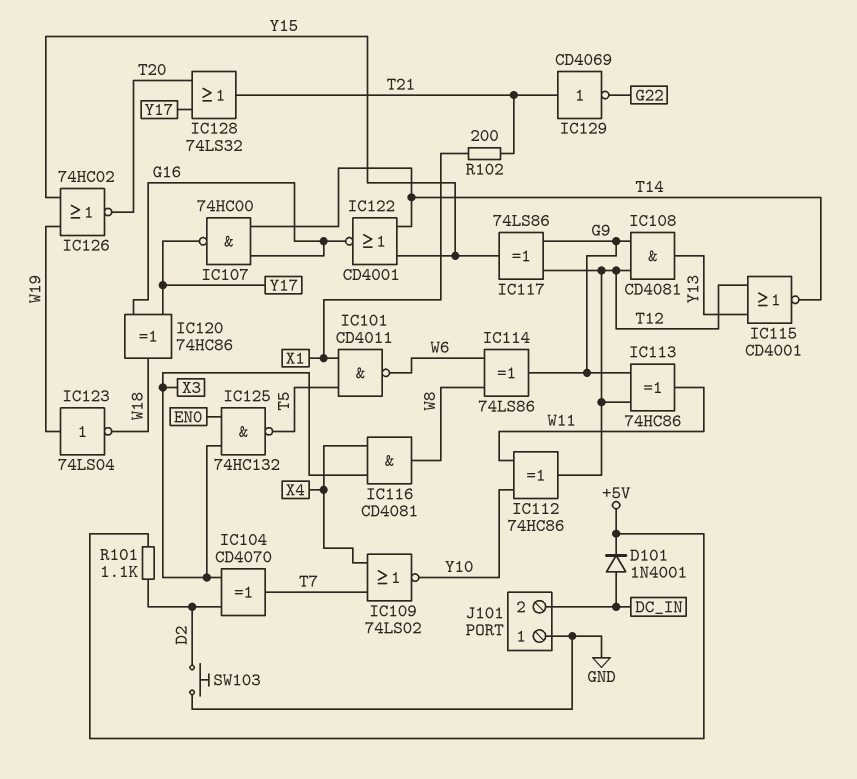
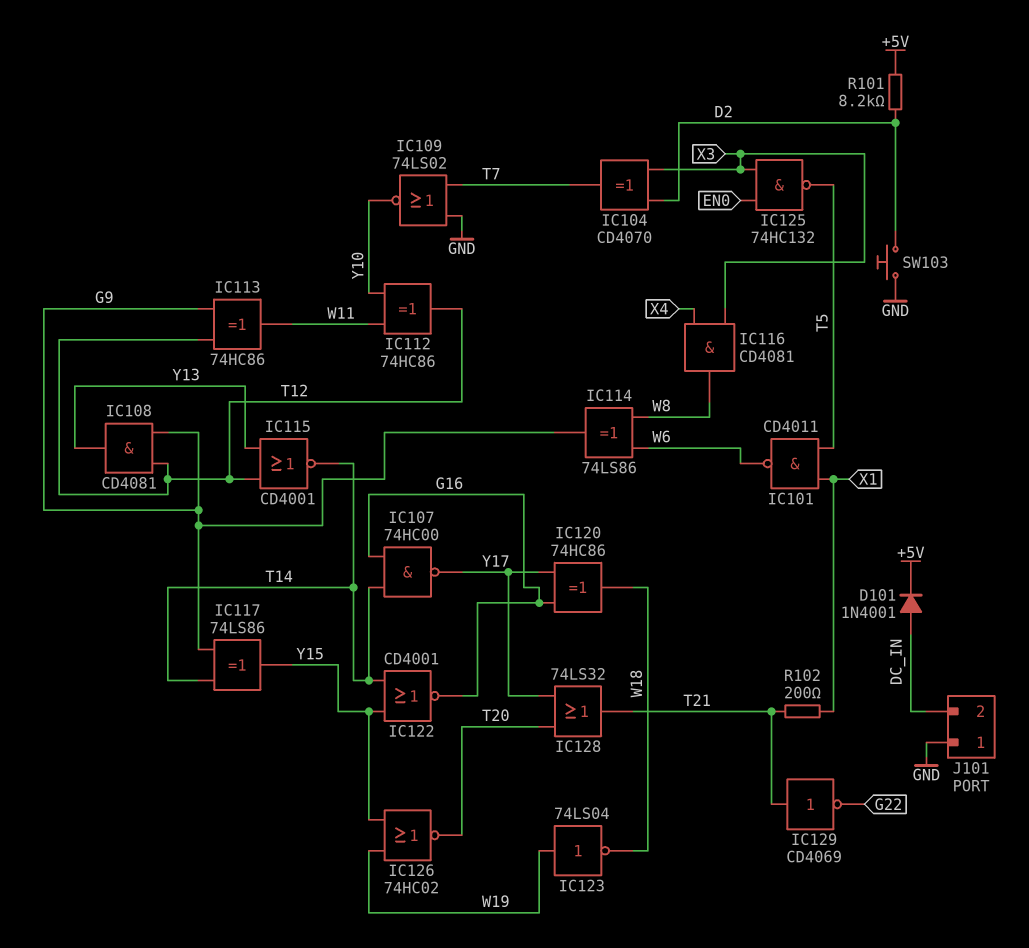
IC109: NOR 74LS02 (in T7, in X4, out Y10) -> NOR 74LS02 (in GND, in T7, out Y10)
IC117: XOR 74LS86 (in G9, in T12, out Y15) -> XOR 74LS86 (in G9, in T14, out Y15)
R101: 1.1k (+5V, D2) -> 8.2k (+5V, D2)

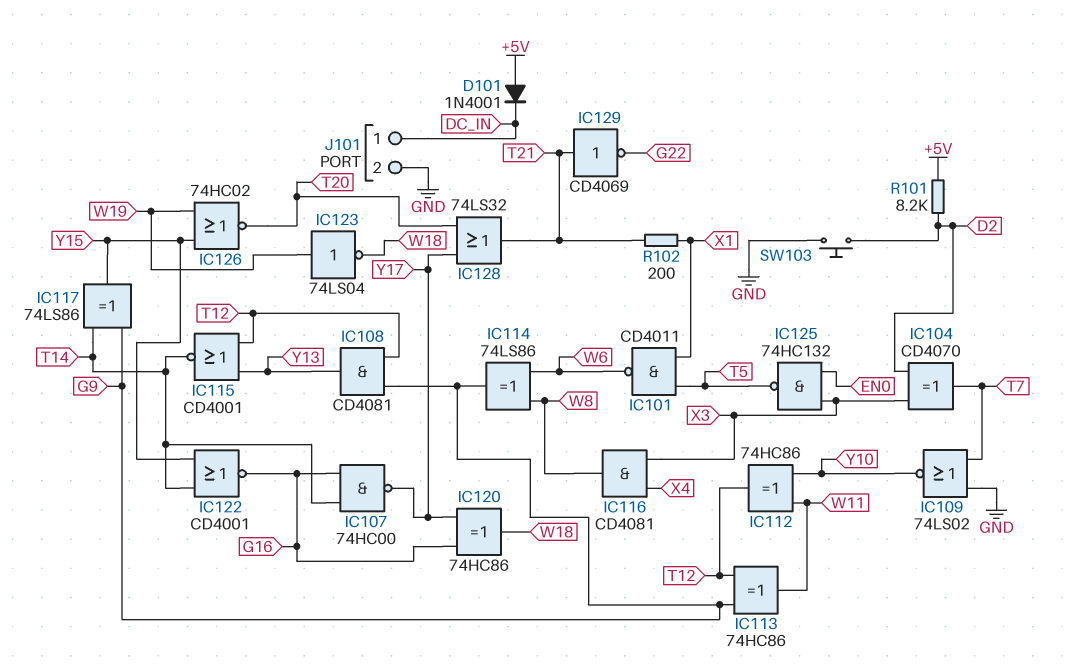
D101: diode 1N4001 (A DC_IN, K +5V) -> diode 1N4001 (A +5V, K DC_IN)
J101 pin 1: GND -> DC_IN
J101 pin 2: DC_IN -> GND

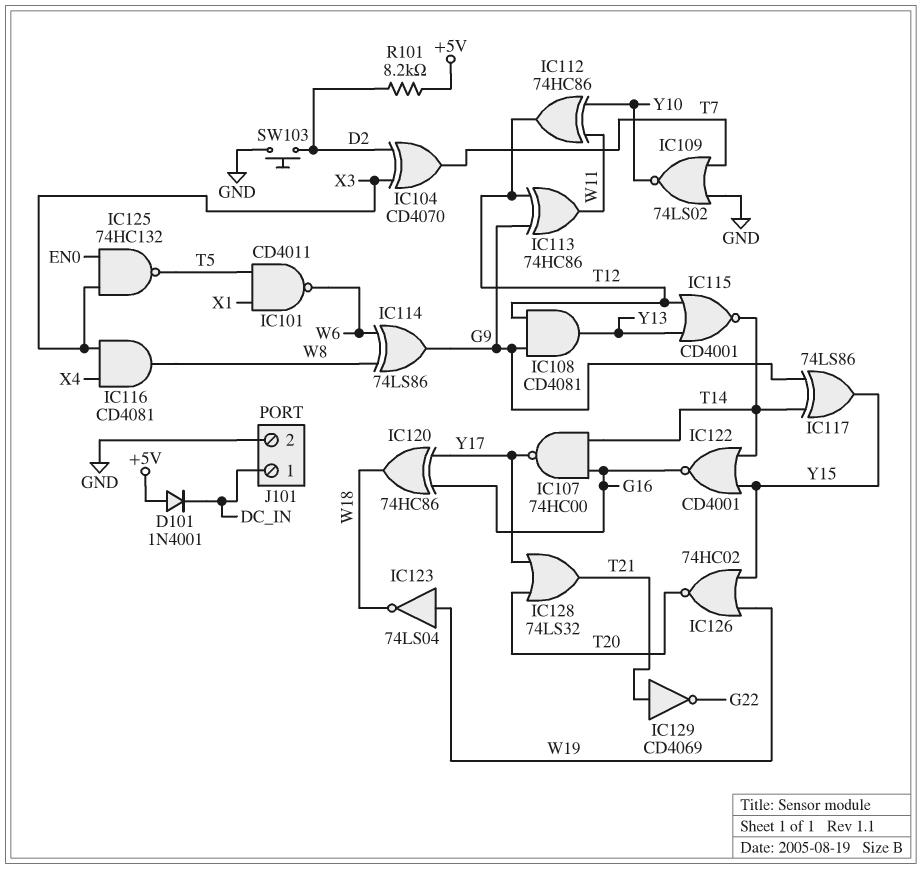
R102: 200 (T21, X1) -> none

